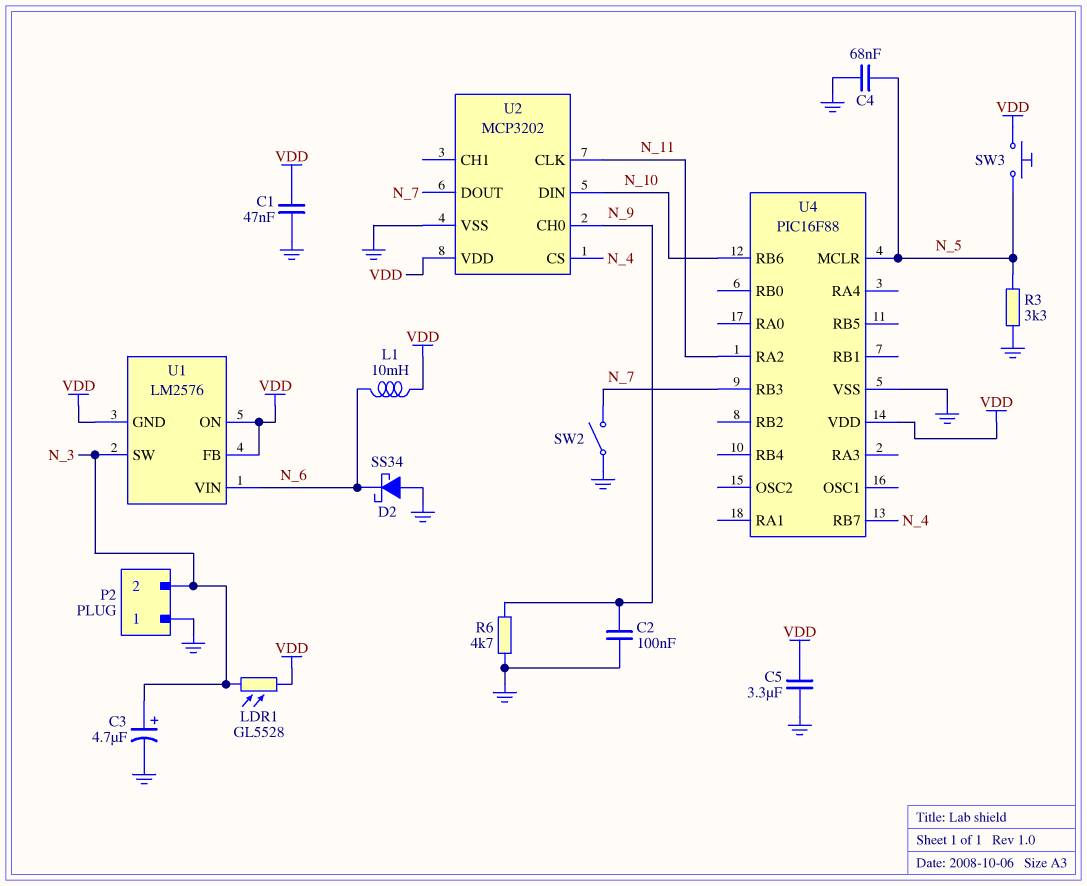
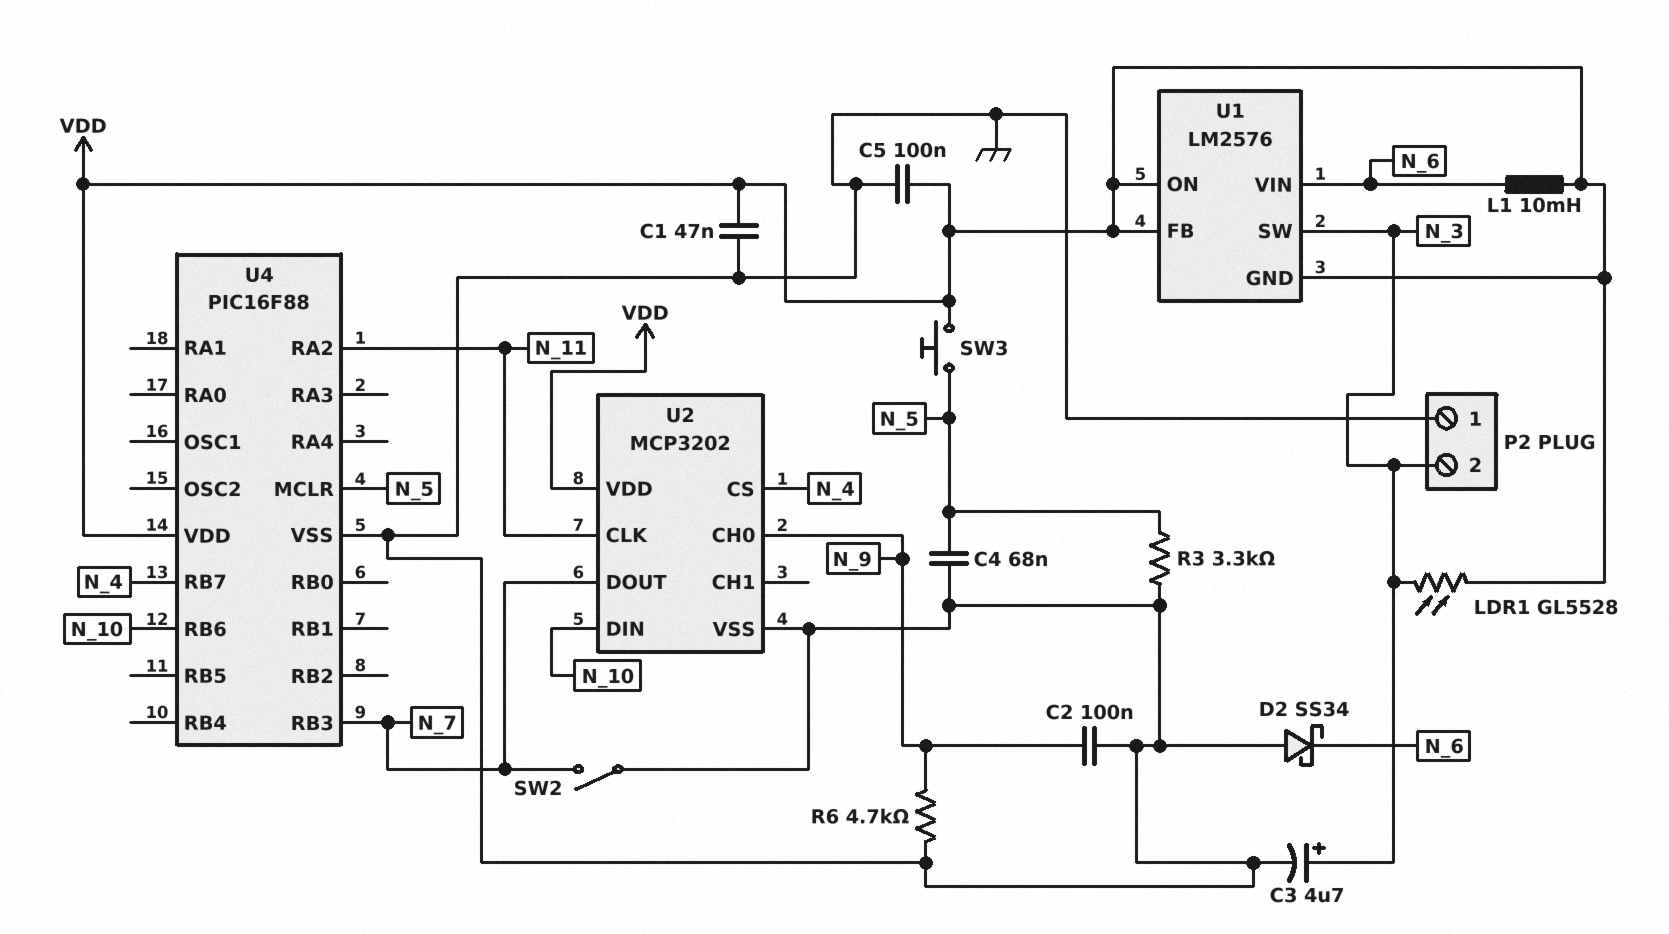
C5: 3.3uF (GND, VDD) -> 100nF (GND, VDD)

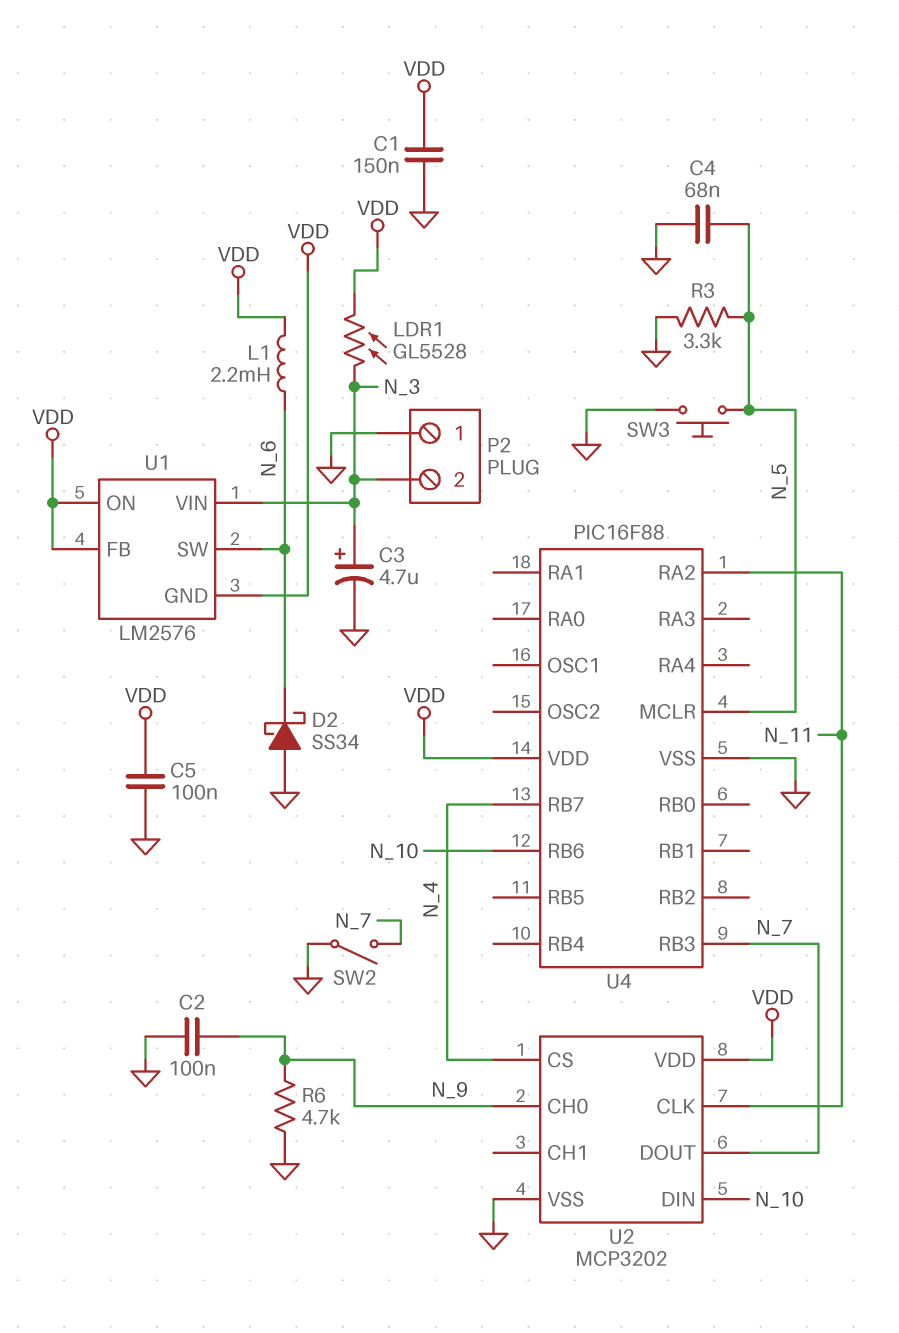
C1: 47nF (GND, VDD) -> 150nF (GND, VDD)
L1: 10mH (N_6, VDD) -> 2.2mH (N_6, VDD)
SW3: button (N_5, VDD) -> button (GND, N_5)
U1 pin SW: N_3 -> N_6
U1 pin VIN: N_6 -> N_3

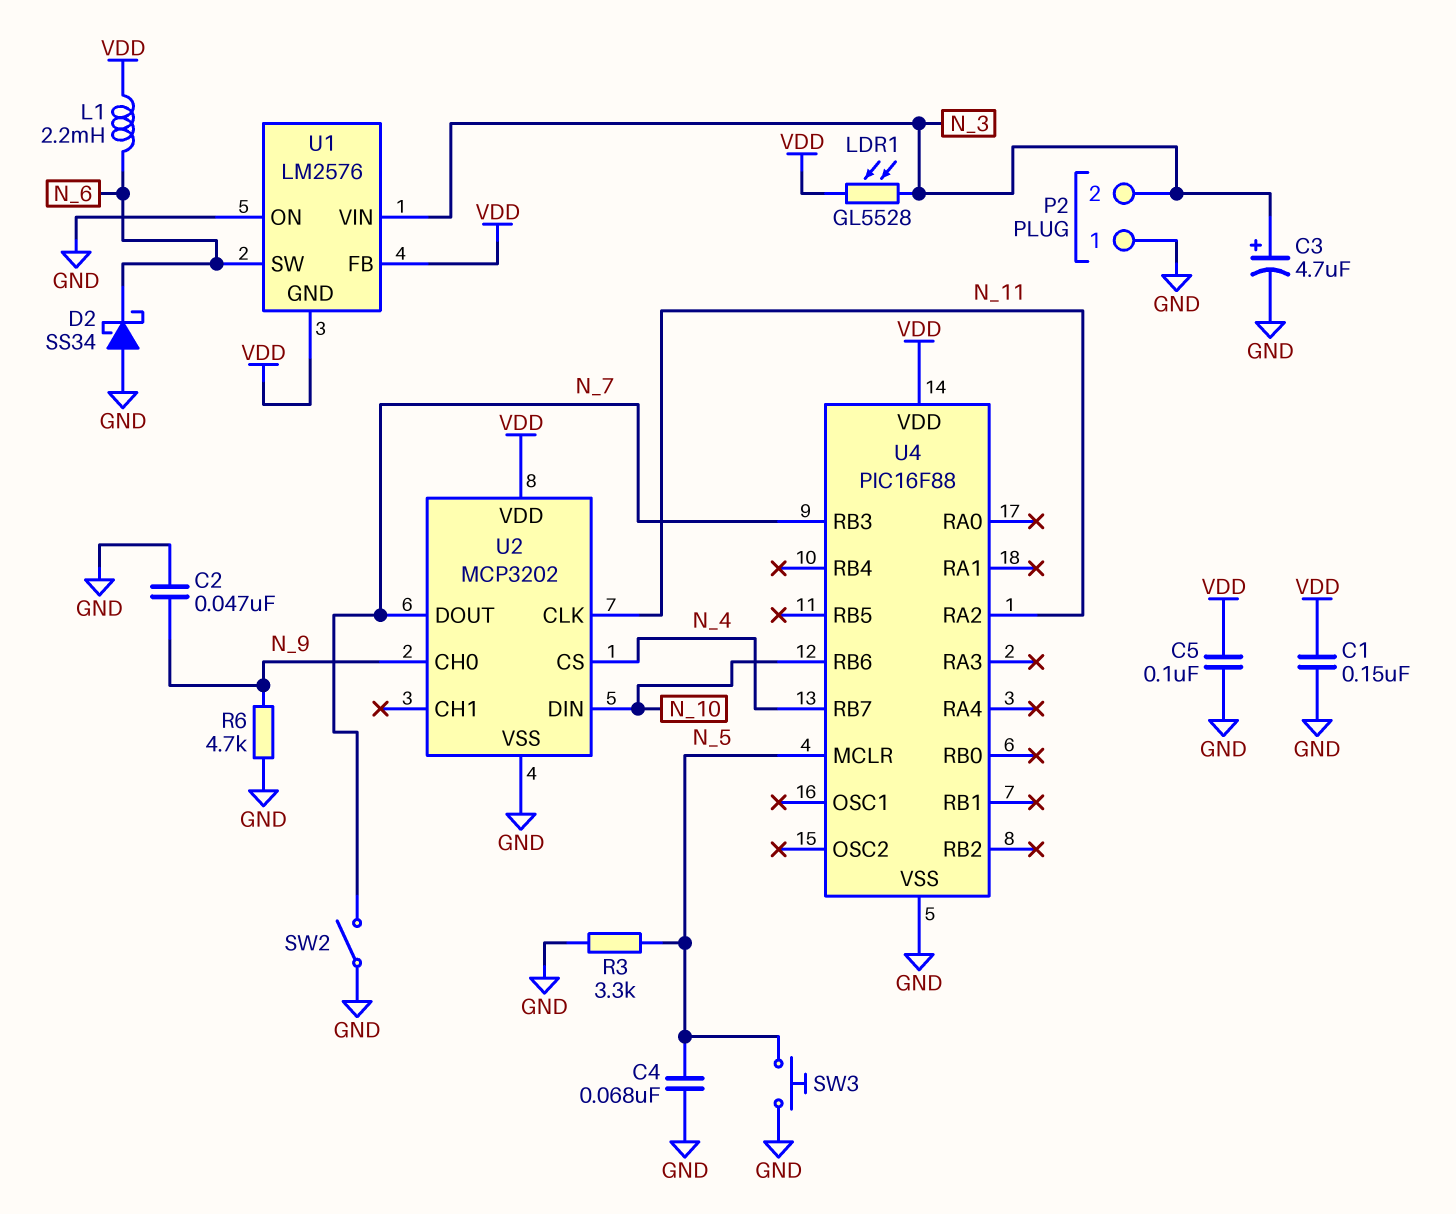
C2: 100nF (GND, N_9) -> 47nF (GND, N_9)
U1 pin ON: VDD -> GND

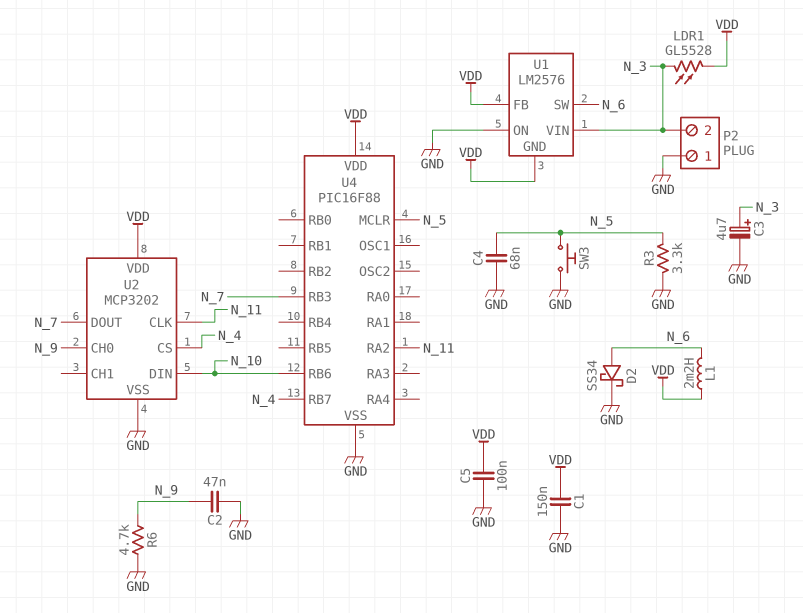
D2: schottky SS34 (A GND, K N_6) -> schottky SS34 (A N_6, K GND)
SW2: switch (GND, N_7) -> none

